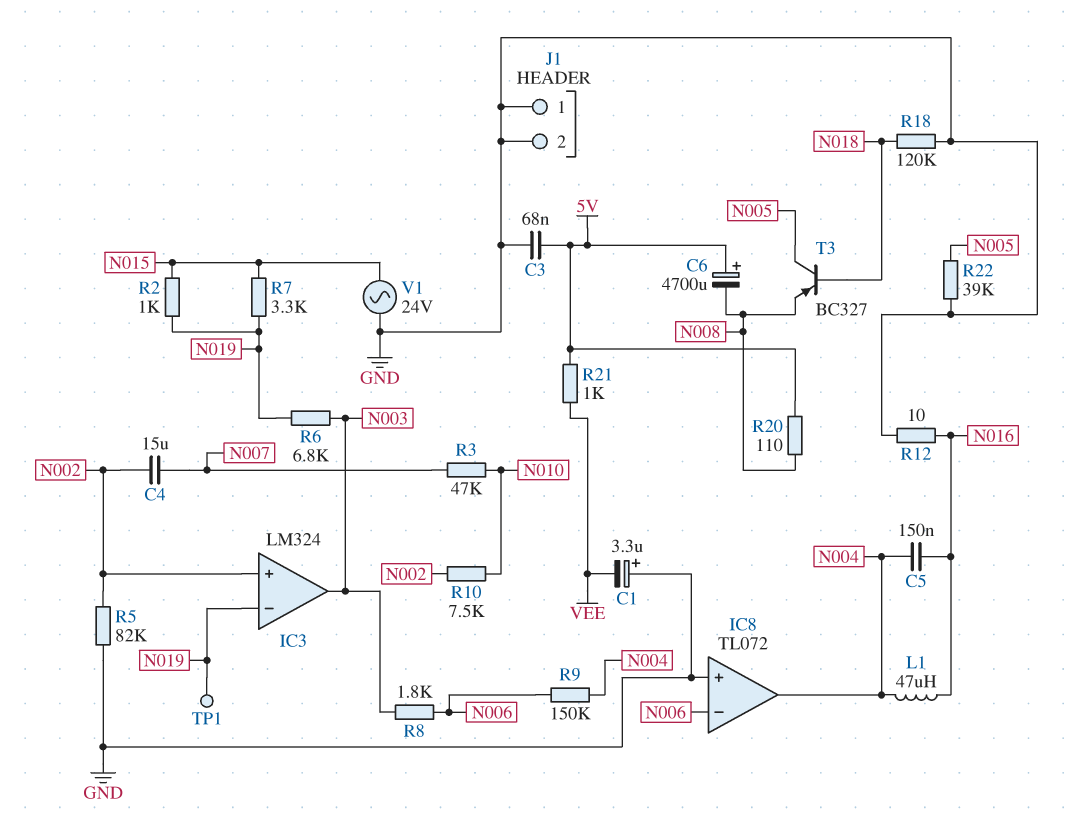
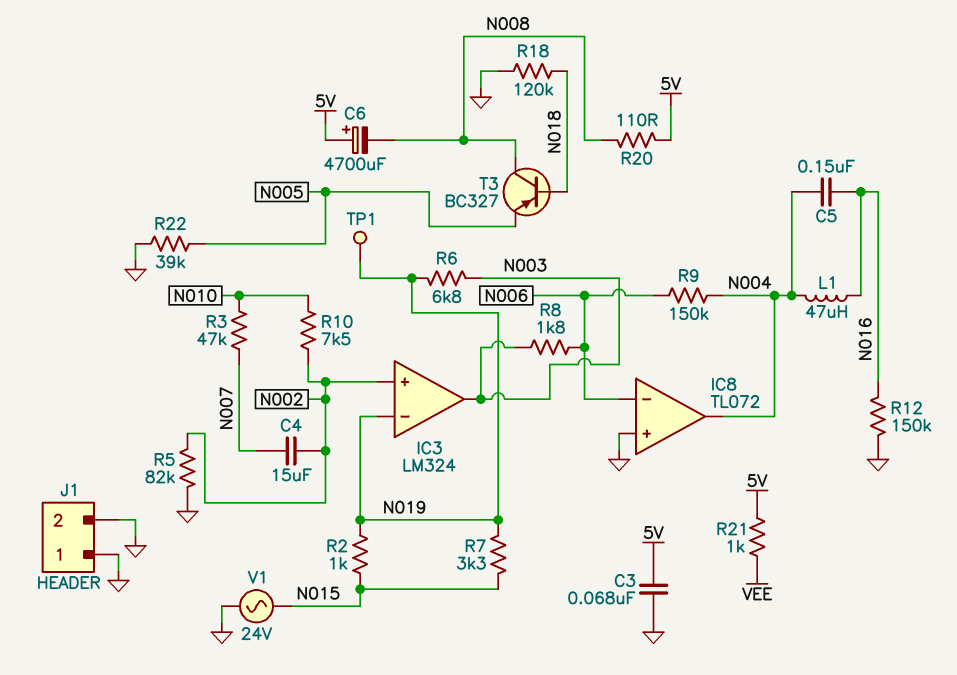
C1: 3.3uF (plus GND, minus VEE) -> none
R12: 10 (GND, N016) -> 150k (GND, N016)
T3: PNP BC327 (B N018, C N005, E N008) -> PNP BC327 (B N018, C N008, E N005)

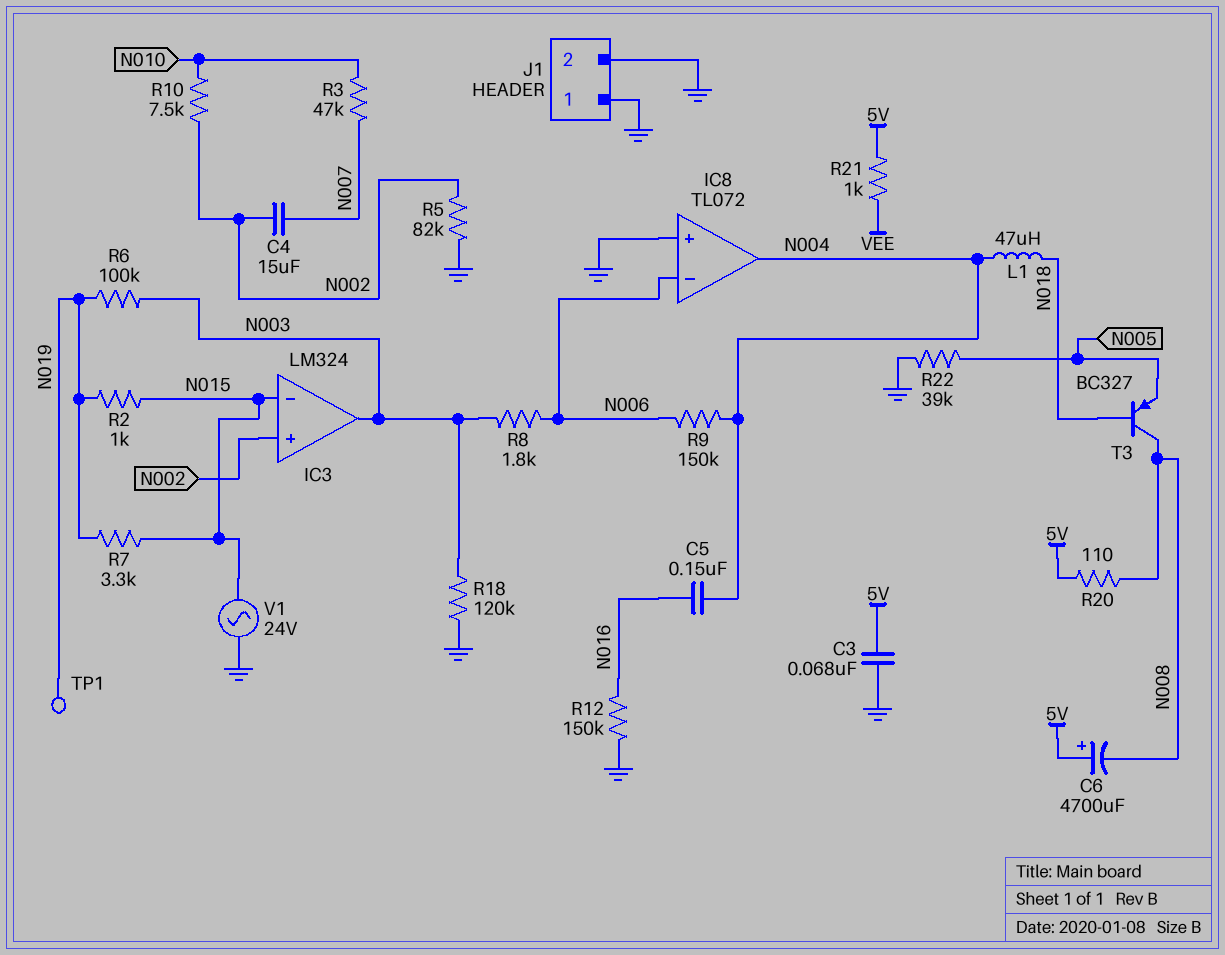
IC3 pin in-: N019 -> N015
L1: 47uH (N004, N016) -> 47uH (N004, N018)
R6: 6.8k (N003, N019) -> 100k (N003, N019)
R18: 120k (GND, N018) -> 120k (GND, N003)

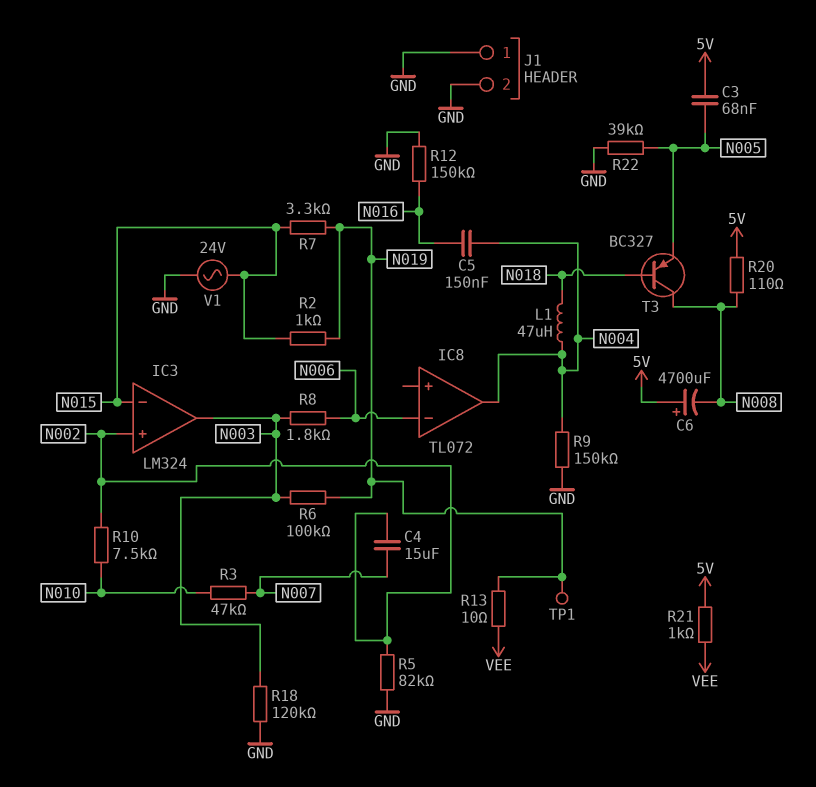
C3: 68nF (5V, GND) -> 68nF (5V, N005)
IC8 pin in+: GND -> none
R9: 150k (N004, N006) -> 150k (GND, N004)
R13: none -> 10 (N019, VEE)

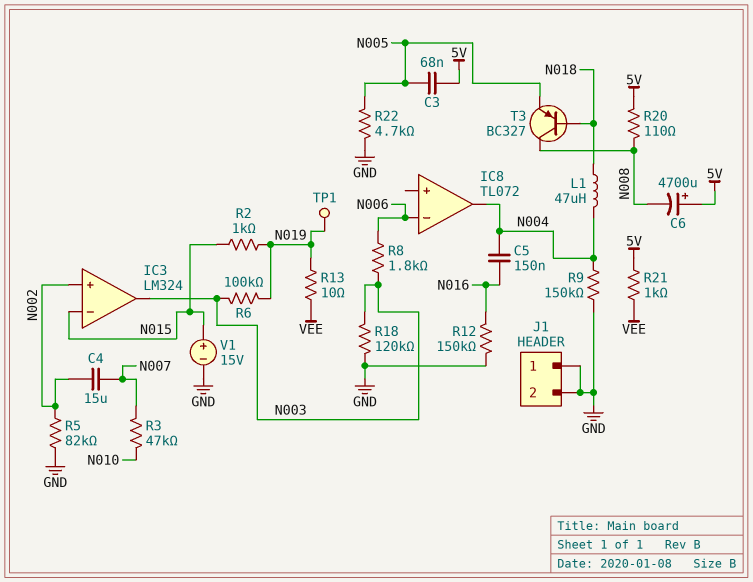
R7: 3.3k (N015, N019) -> none
R10: 7.5k (N002, N010) -> none
R22: 39k (GND, N005) -> 4.7k (GND, N005)
V1: AC 24V (GND, N015) -> 15V (plus N015, minus GND)

